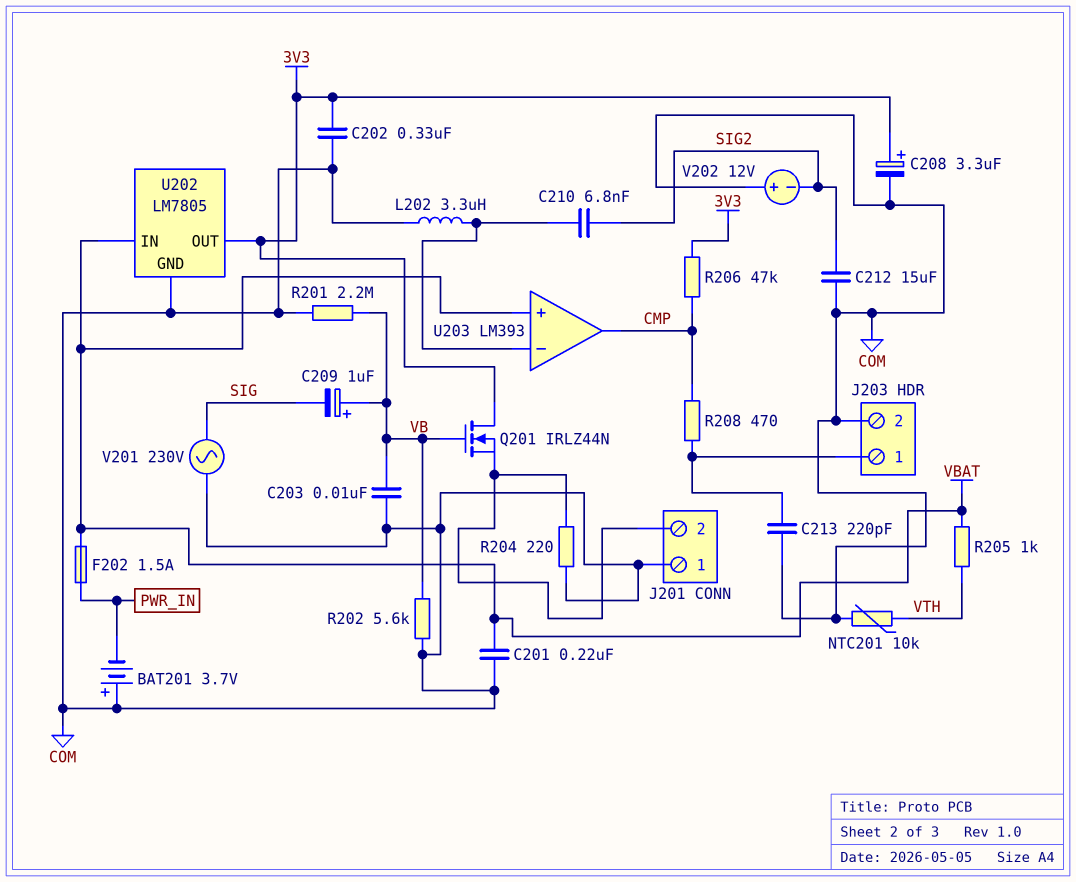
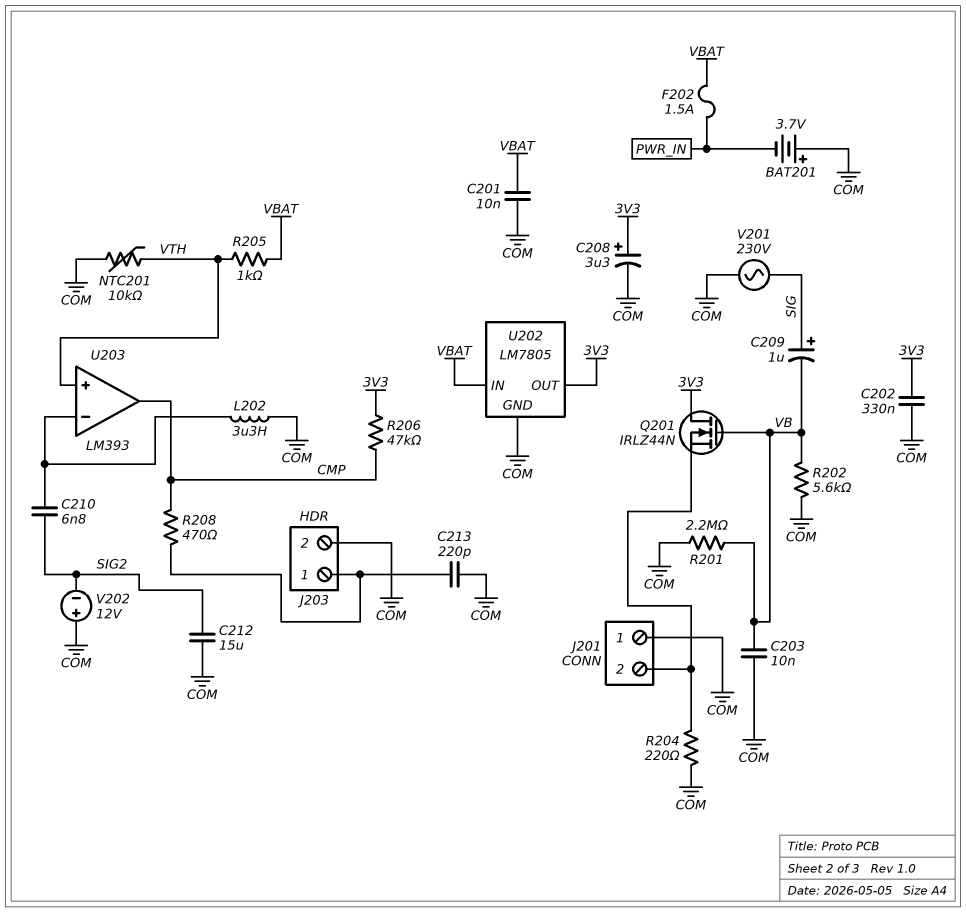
C201: 220nF (COM, VBAT) -> 10nF (COM, VBAT)
C209: 1uF (plus VB, minus SIG) -> 1uF (plus SIG, minus VB)
U203 pin in+: VBAT -> VTH

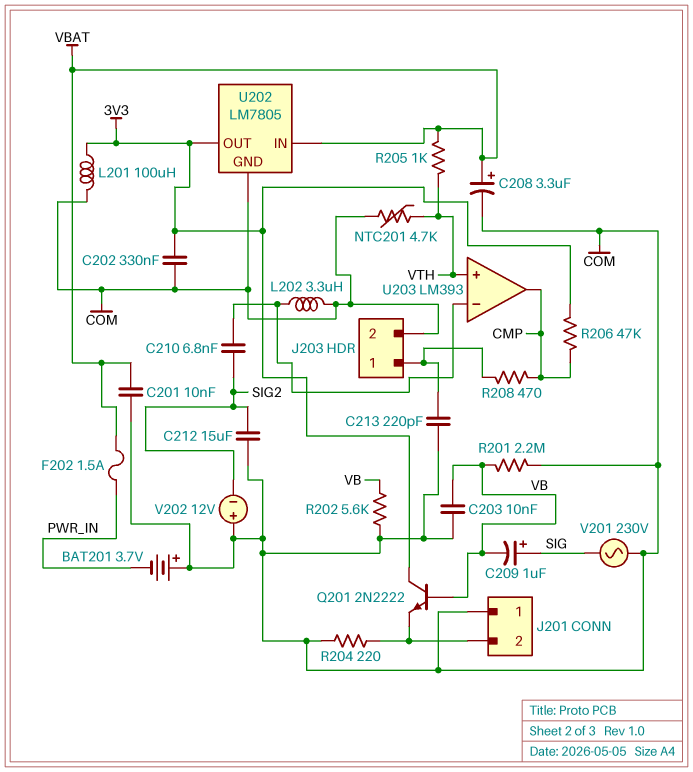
C208: 3.3uF (plus 3V3, minus COM) -> 3.3uF (plus VBAT, minus COM)
L201: none -> 100uH (3V3, COM)
NTC201: 10k (COM, VTH) -> 4.7k (COM, VTH)
Q201: NMOS IRLZ44N (G VB, D 3V3, S J201/2) -> NPN 2N2222 (B VB, C 3V3, E J201/2)

